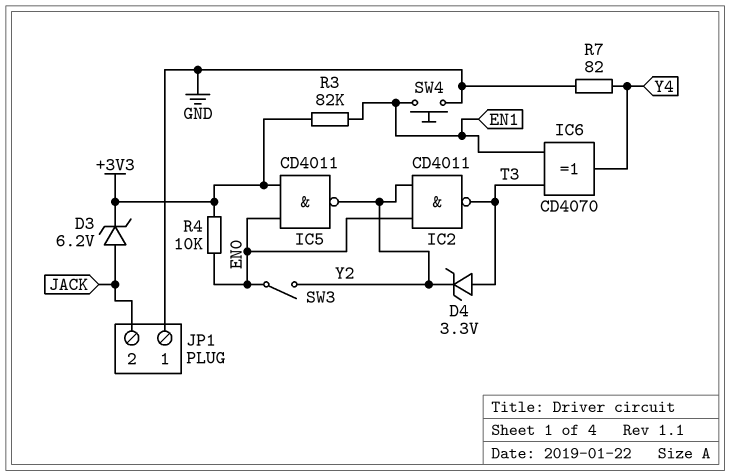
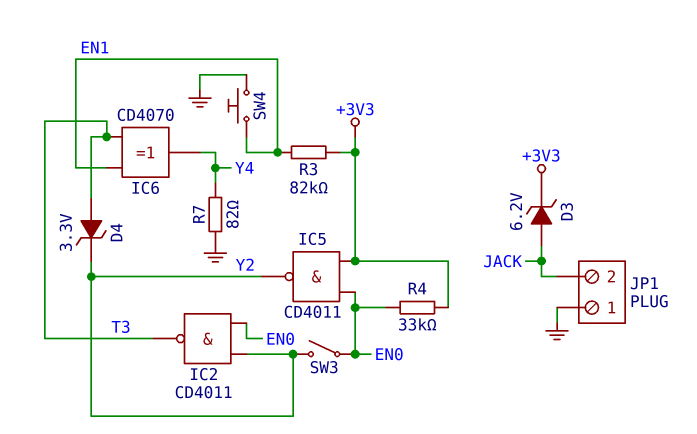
R4: 10k (+3V3, EN0) -> 33k (+3V3, EN0)

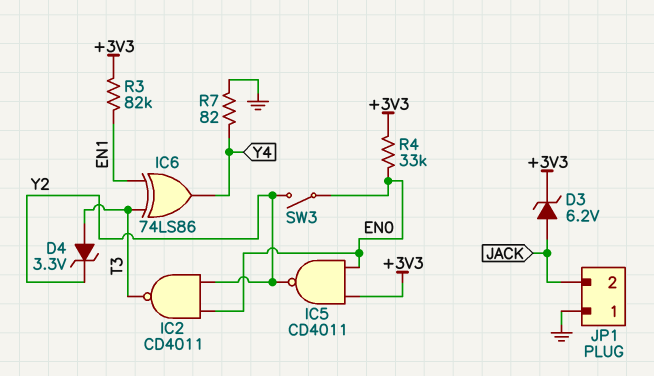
IC6: XOR CD4070 (in EN1, in T3, out Y4) -> XOR 74LS86 (in EN1, in T3, out Y4)
SW4: button (EN1, GND) -> none

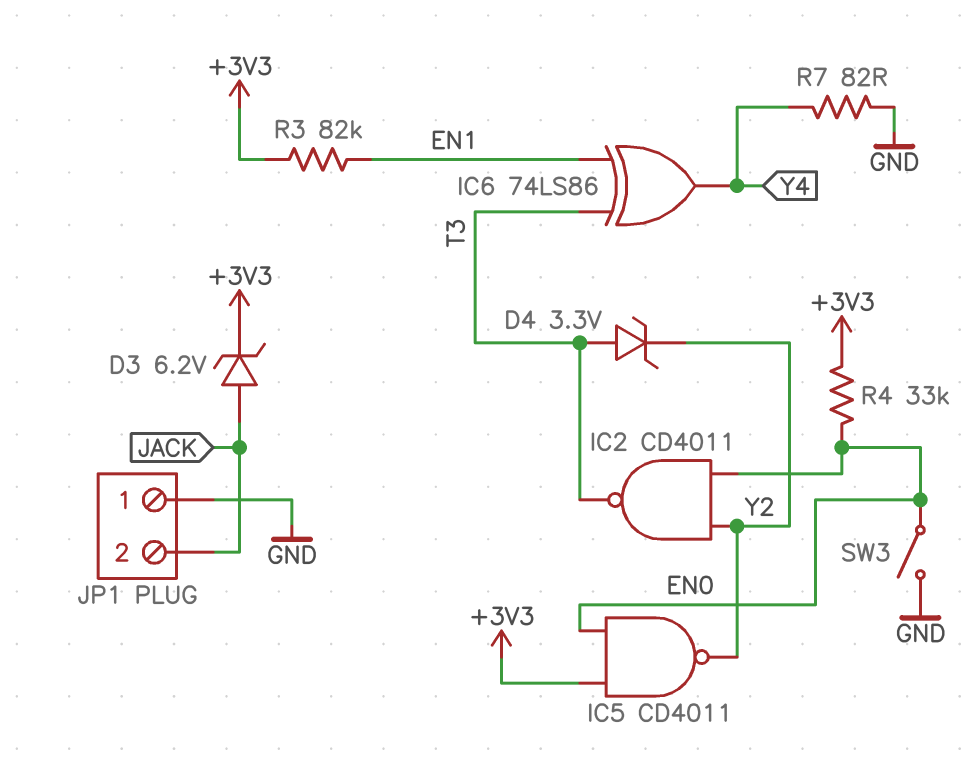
SW3: switch (EN0, Y2) -> switch (EN0, GND)

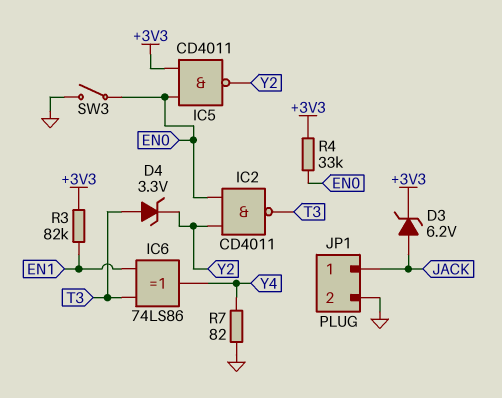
JP1 pin 1: GND -> JACK
JP1 pin 2: JACK -> GND

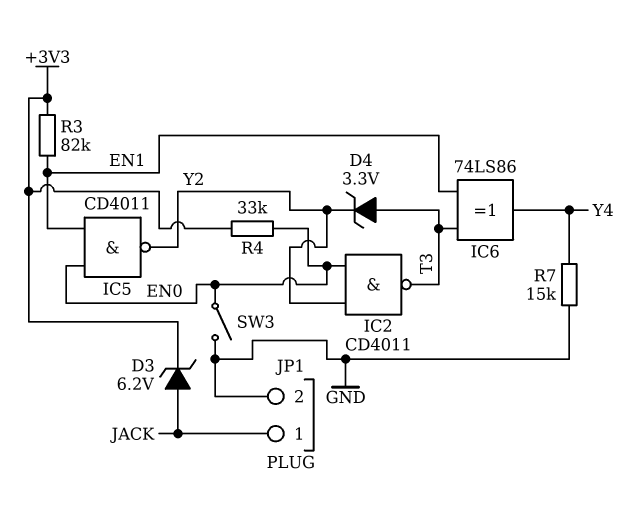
IC5: NAND CD4011 (in +3V3, in EN0, out Y2) -> NAND CD4011 (in EN0, in EN1, out Y2)
R7: 82 (GND, Y4) -> 15k (GND, Y4)

